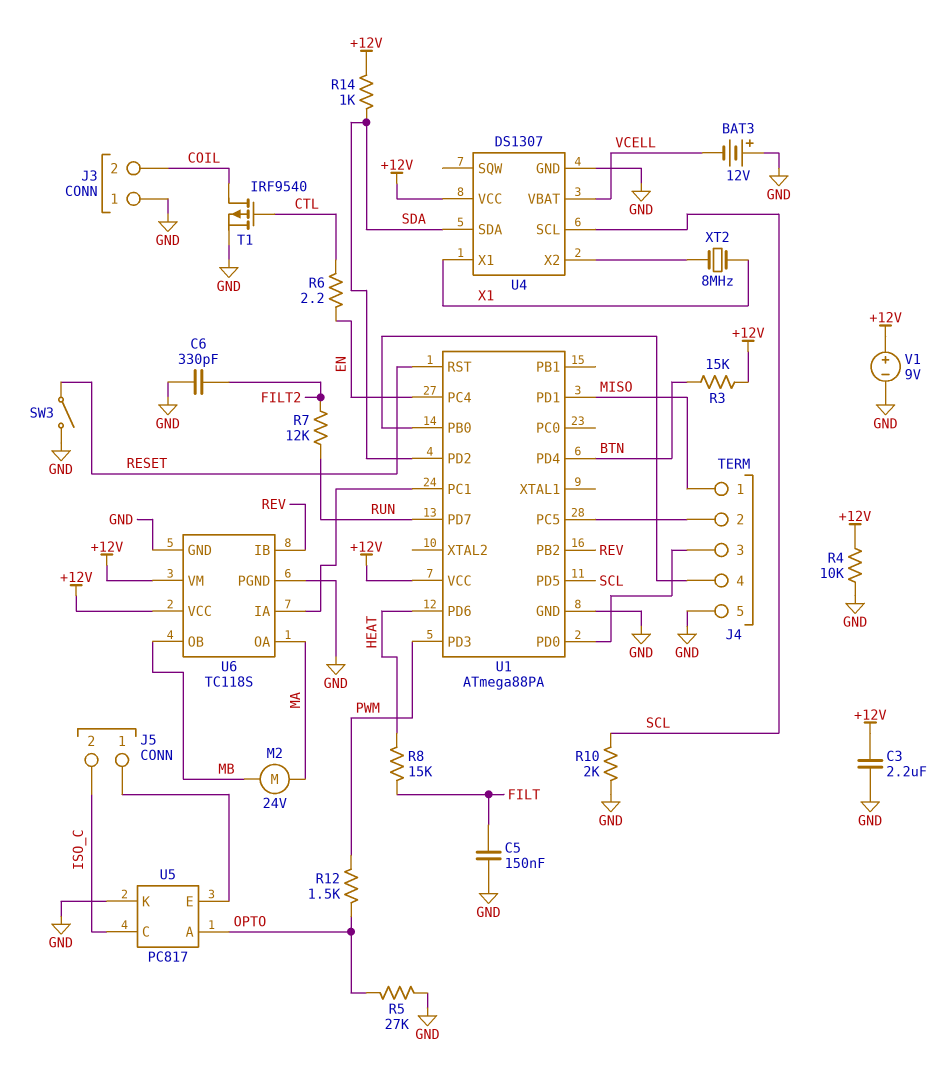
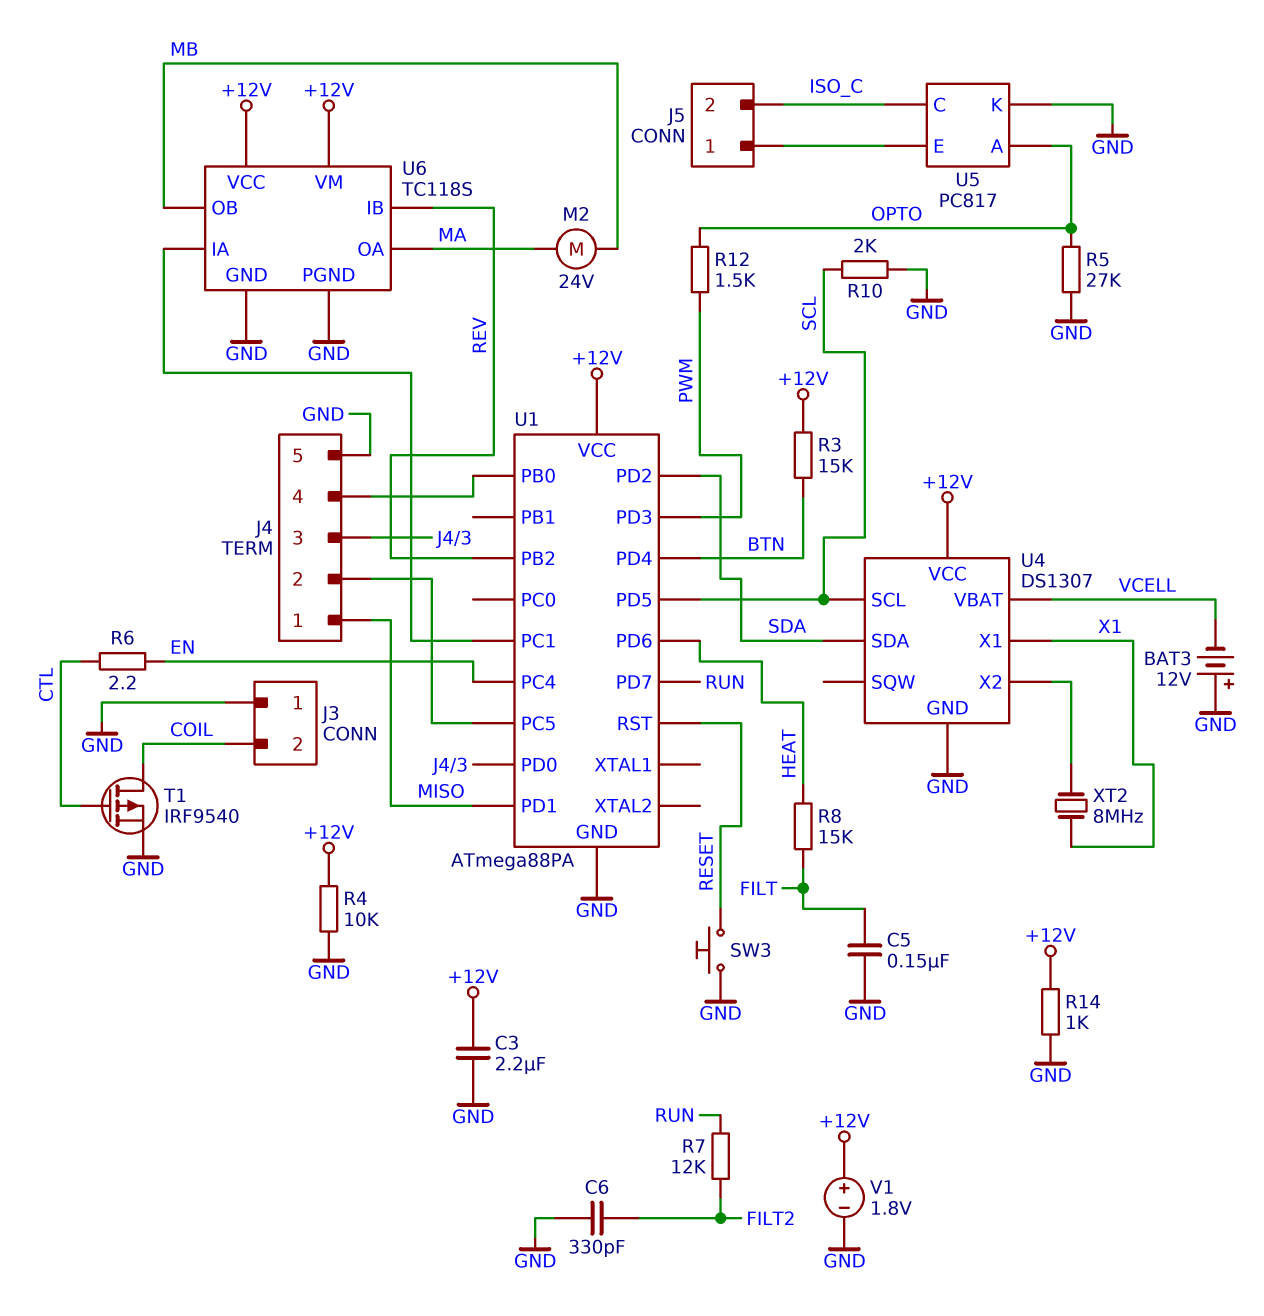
R14: 1k (+12V, SDA) -> 1k (+12V, GND)
SW3: switch (GND, RESET) -> button (GND, RESET)
V1: 9V (plus +12V, minus GND) -> 1.8V (plus +12V, minus GND)

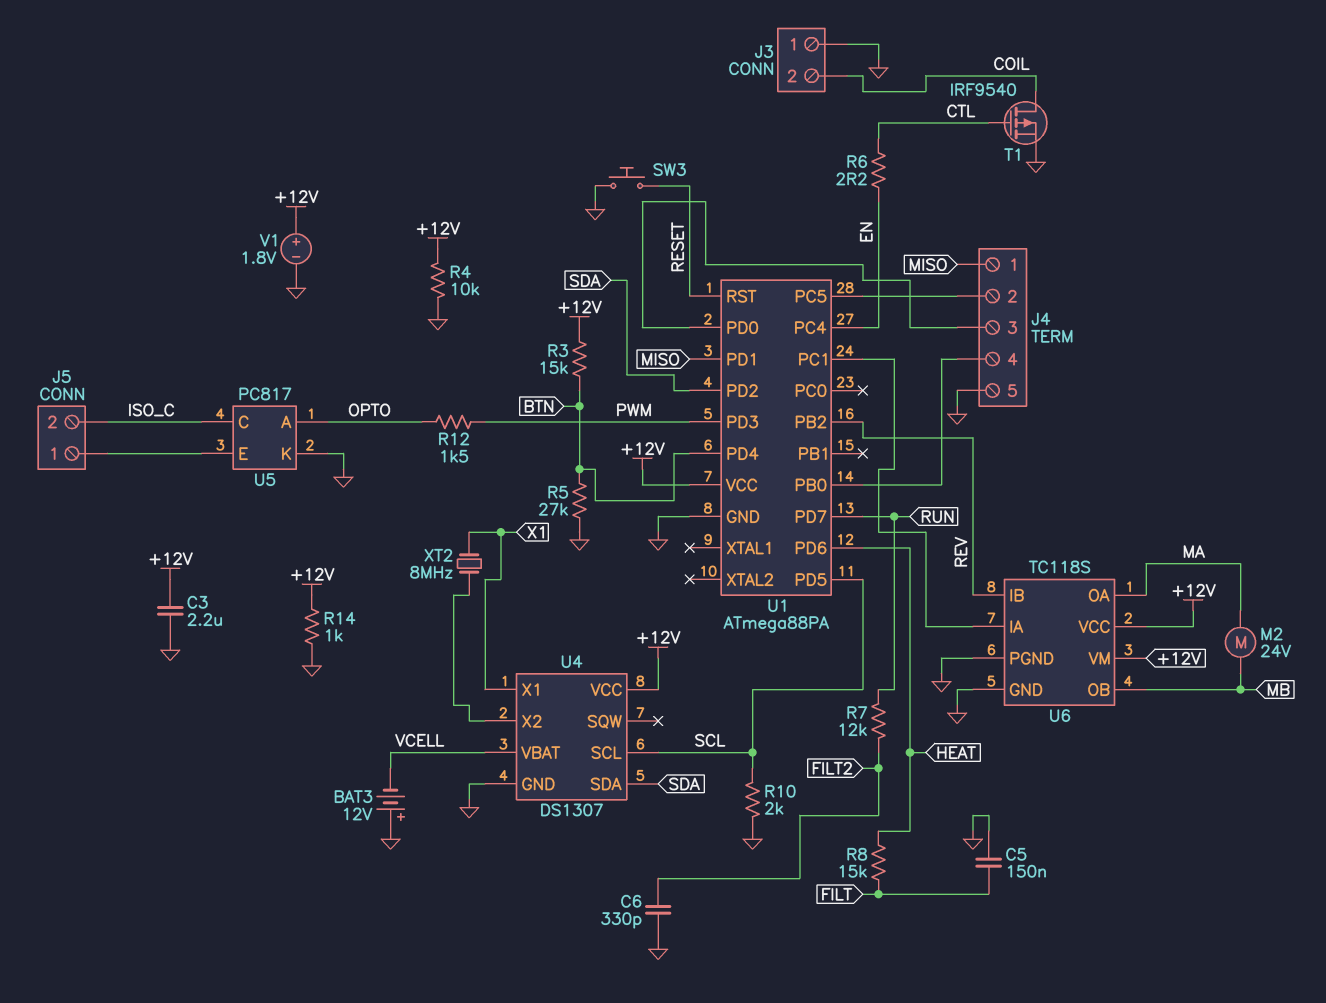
R5: 27k (GND, OPTO) -> 27k (BTN, GND)

